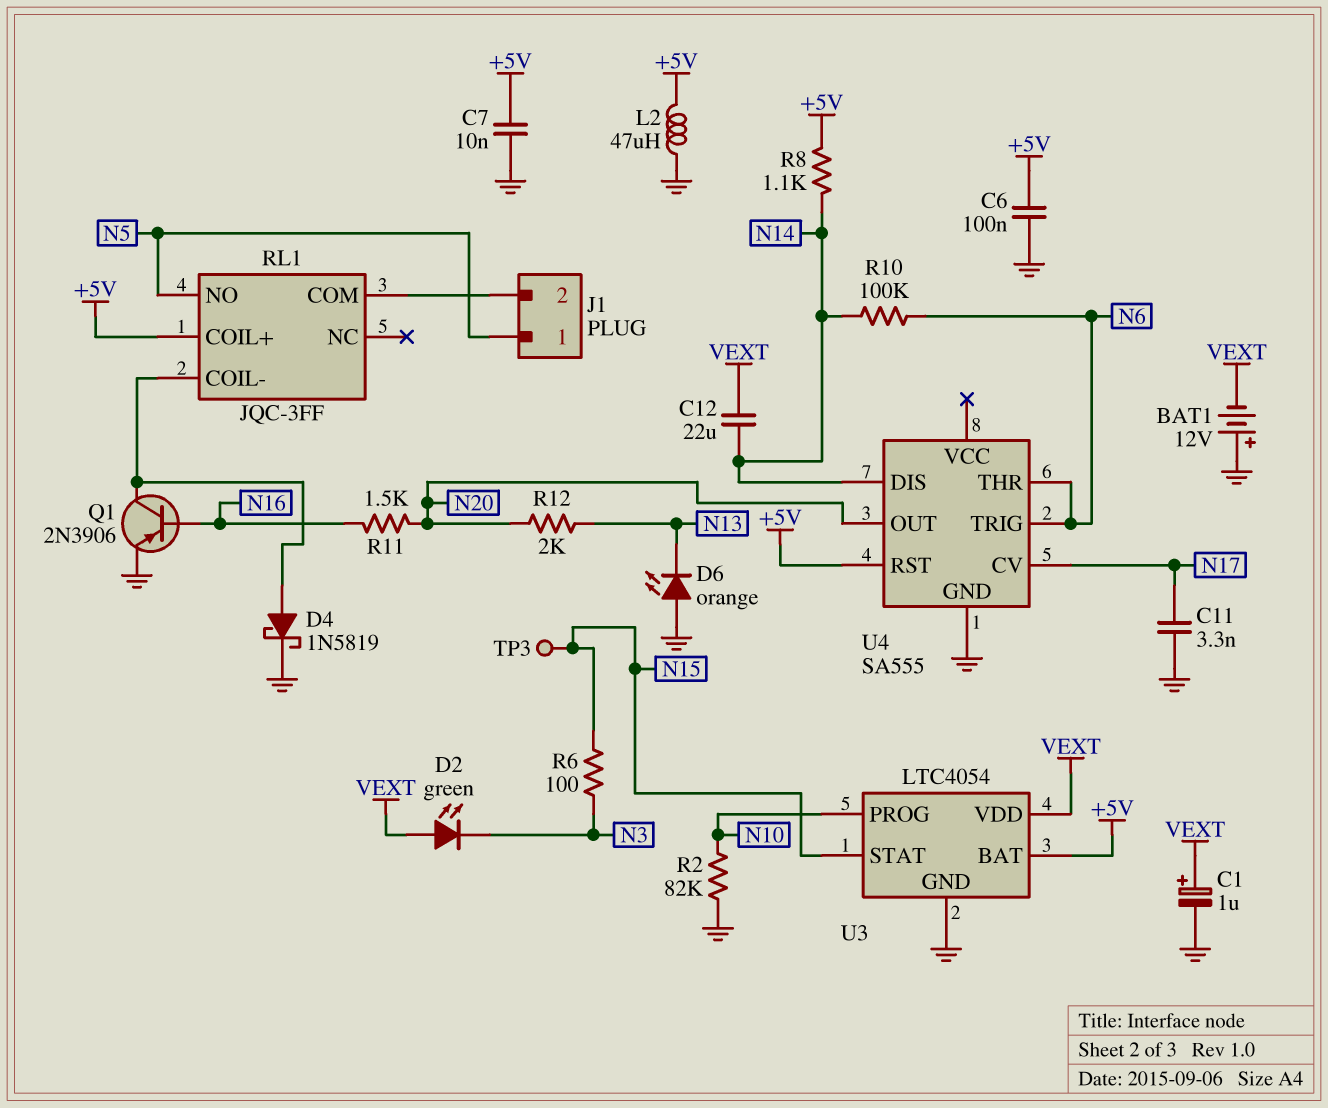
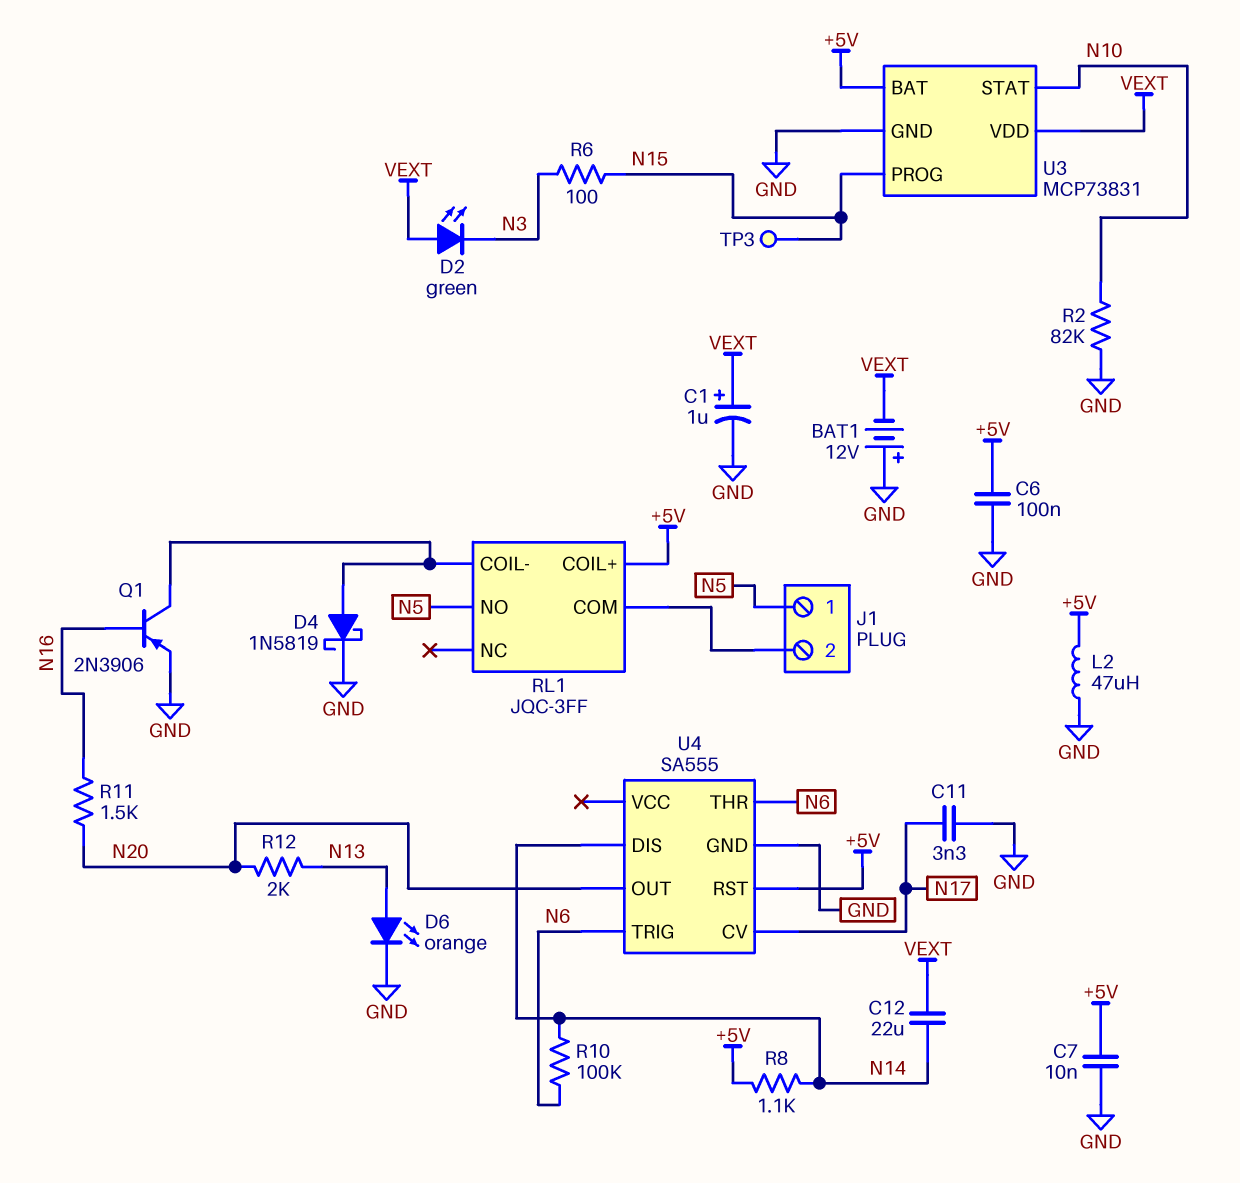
D6: LED orange (A GND, K N13) -> LED orange (A N13, K GND)
U3: LTC4054 -> MCP73831
U3 pin PROG: N10 -> N15
U3 pin STAT: N15 -> N10

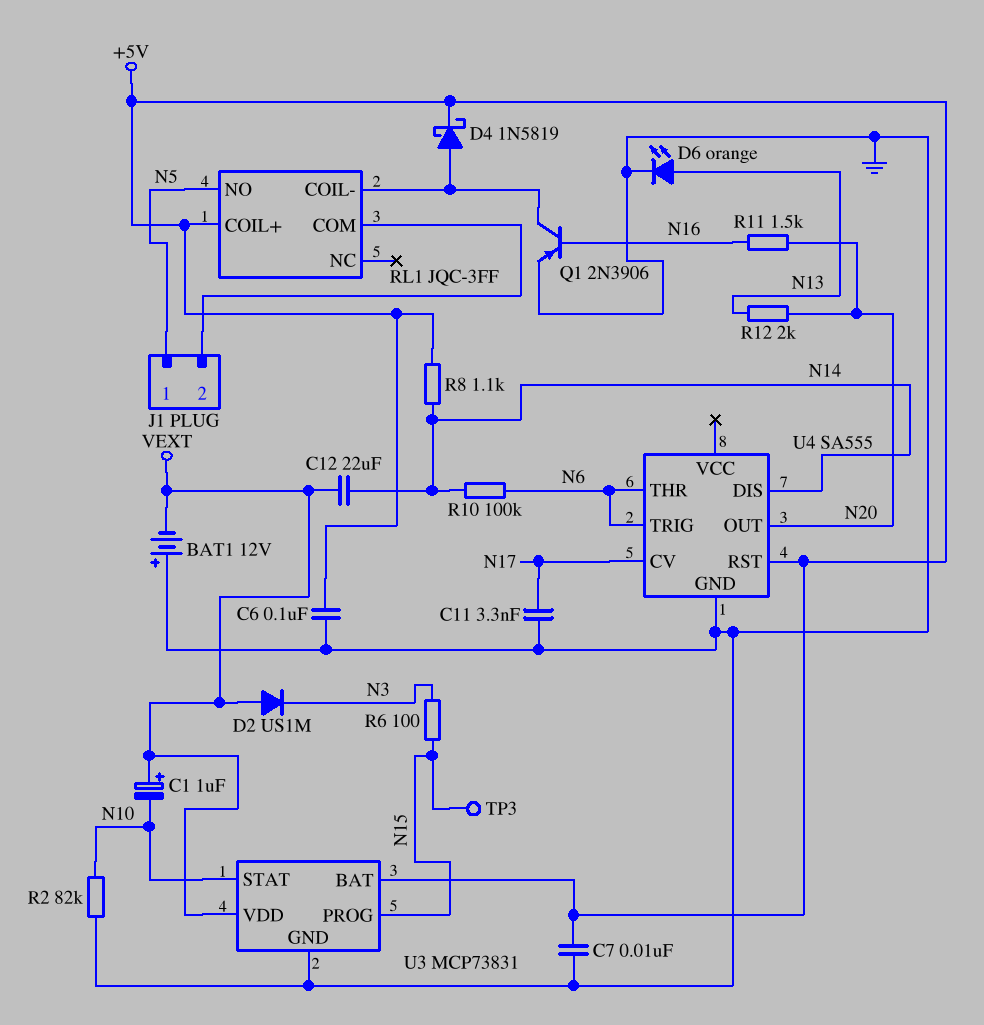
C1: 1uF (plus VEXT, minus GND) -> 1uF (plus VEXT, minus N10)
D2: LED green (A VEXT, K N3) -> diode US1M (A VEXT, K N3)
D4: schottky 1N5819 (A RL1/COIL-, K GND) -> schottky 1N5819 (A RL1/COIL-, K +5V)
L2: 47uH (+5V, GND) -> none

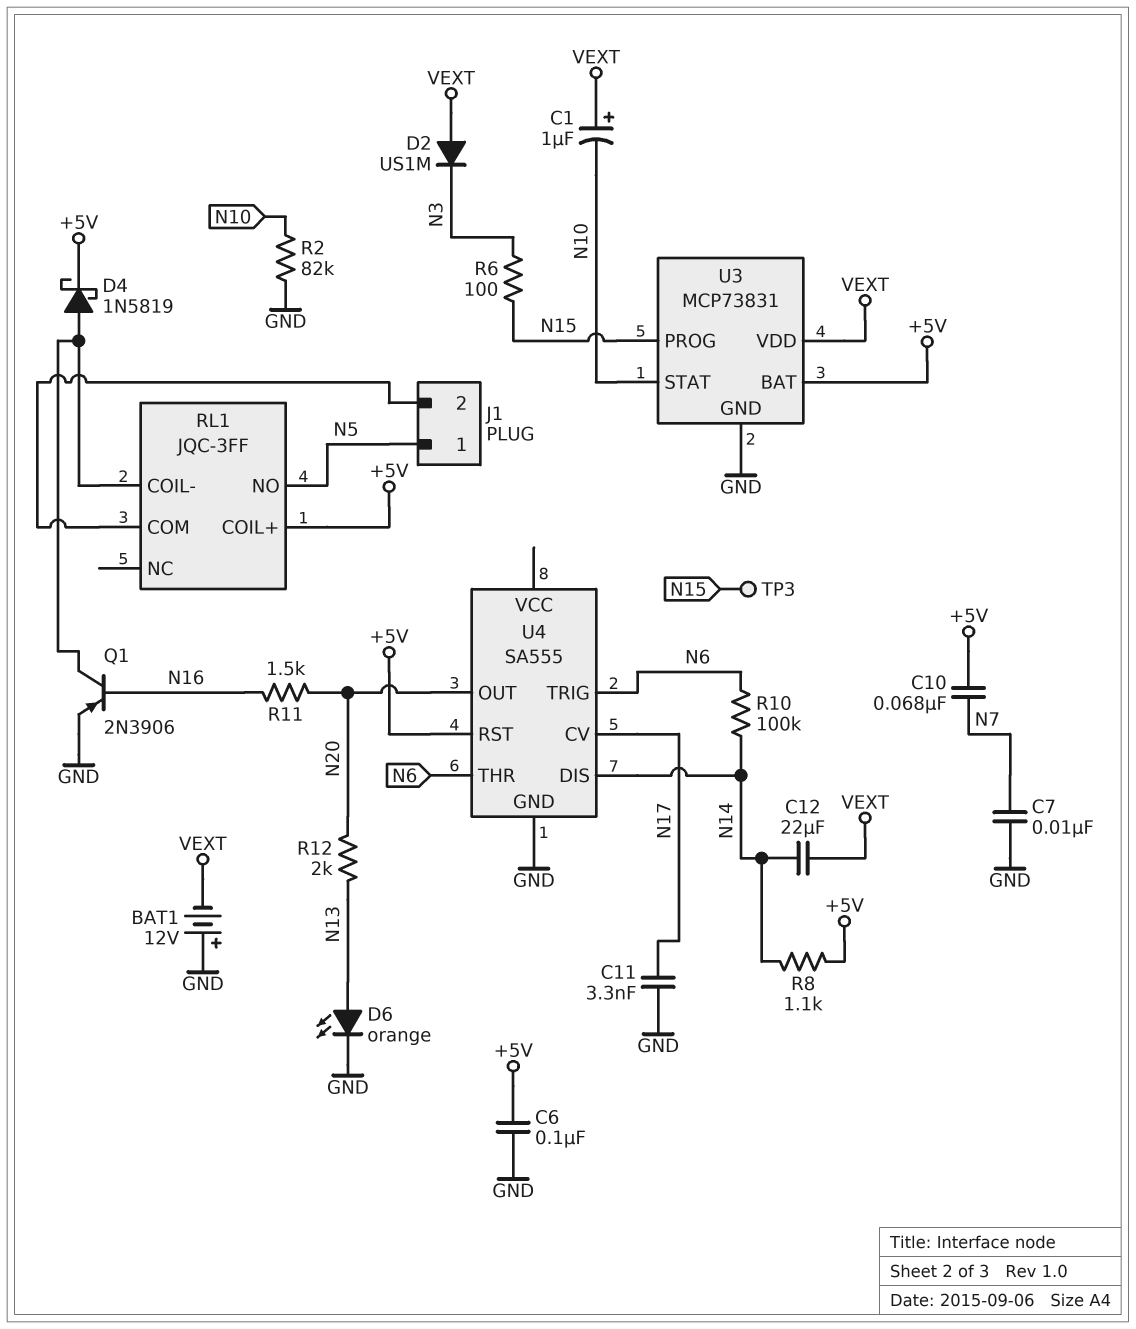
C7: 10nF (+5V, GND) -> 10nF (GND, N7)
C10: none -> 68nF (+5V, N7)

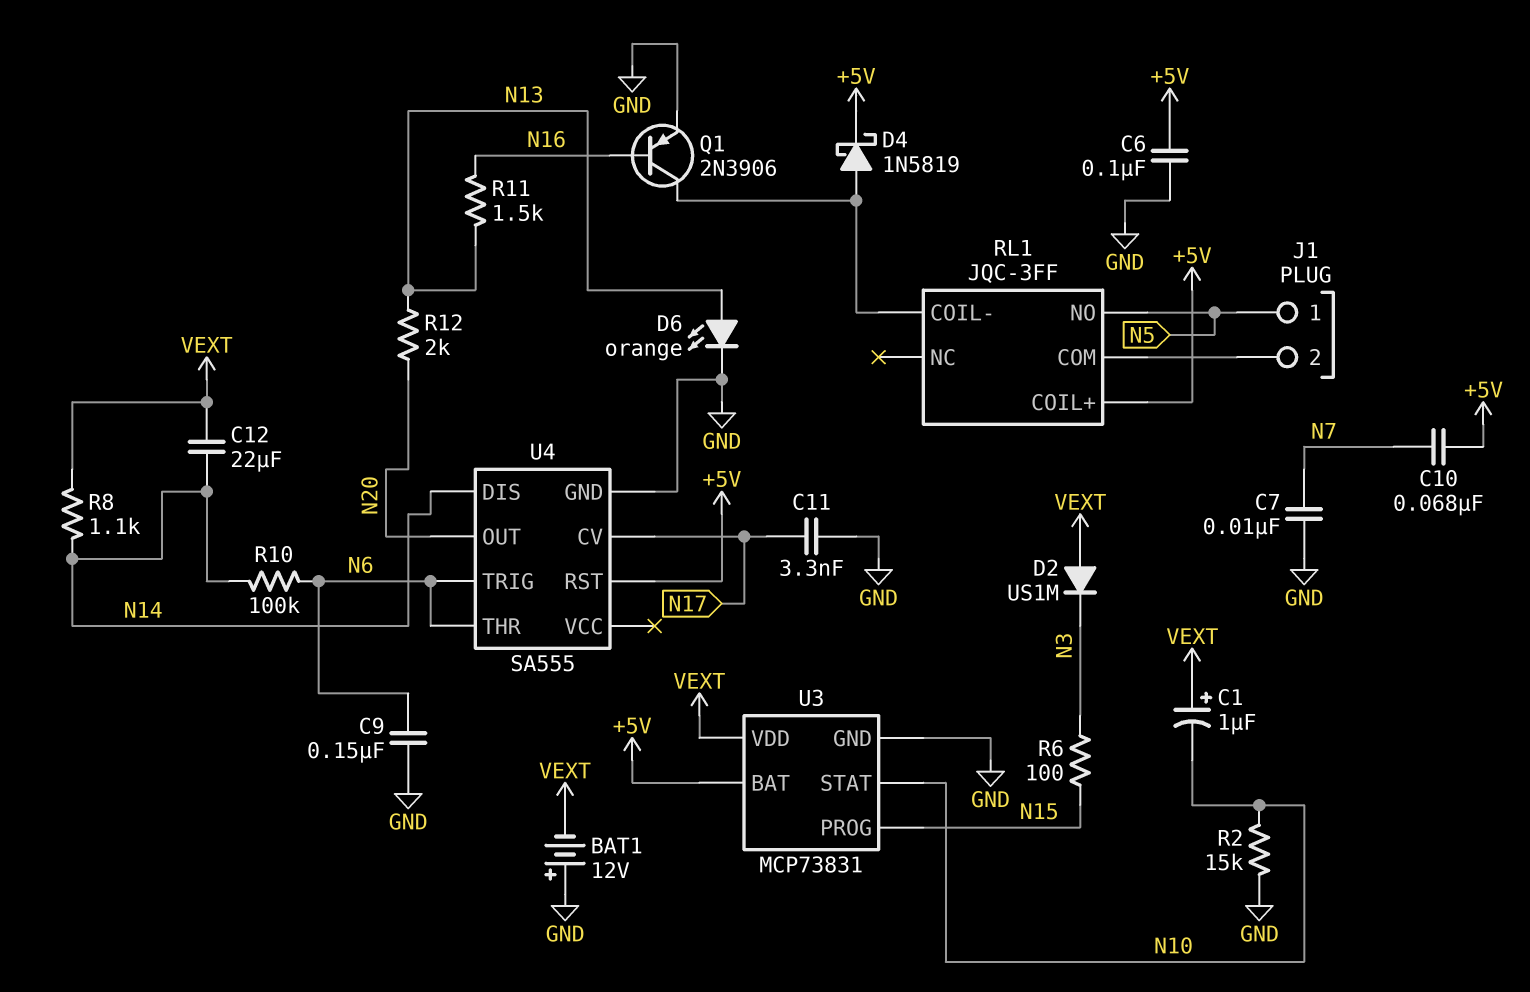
C9: none -> 150nF (GND, N6)
R2: 82k (GND, N10) -> 15k (GND, N10)
R8: 1.1k (+5V, N14) -> 1.1k (N14, VEXT)
R11: 1.5k (N16, N20) -> 1.5k (N13, N16)
TP3: test point (N15) -> none

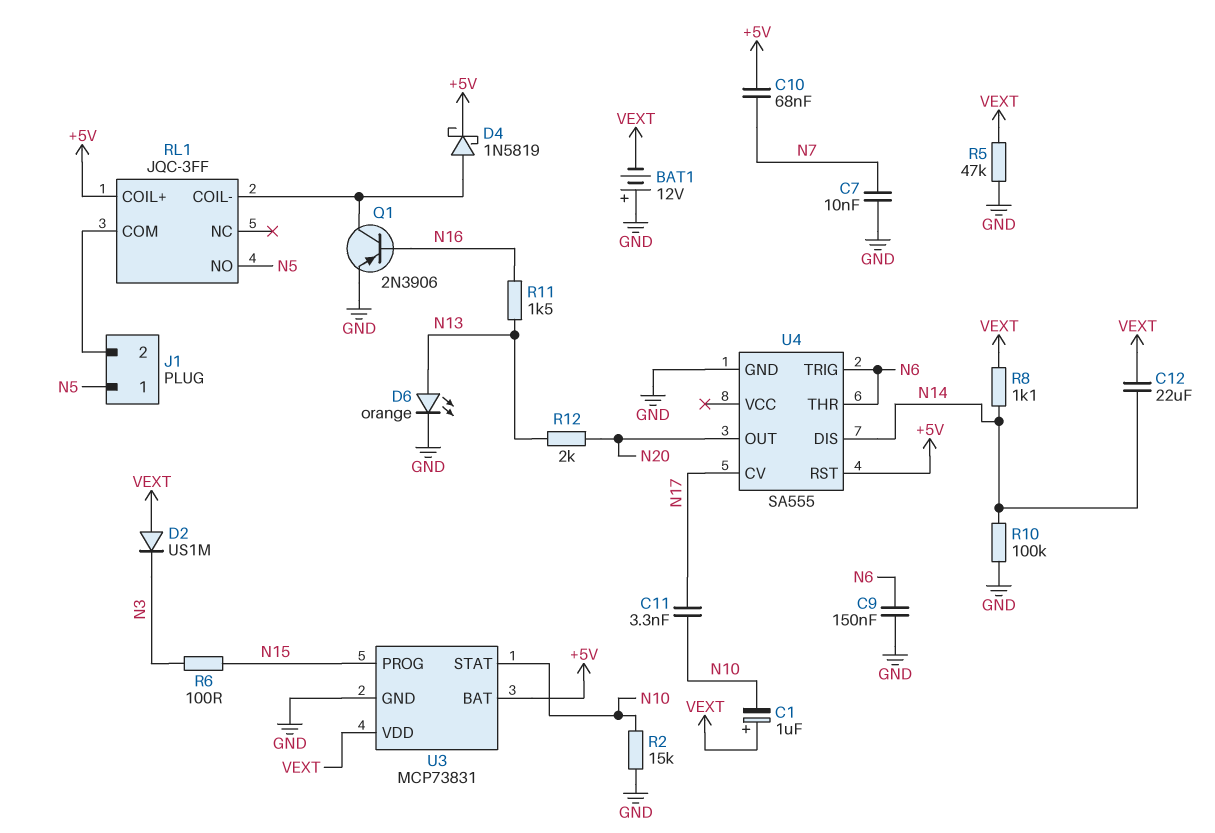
C6: 100nF (+5V, GND) -> none
C11: 3.3nF (GND, N17) -> 3.3nF (N10, N17)
R5: none -> 47k (GND, VEXT)
R10: 100k (N6, N14) -> 100k (GND, N14)

